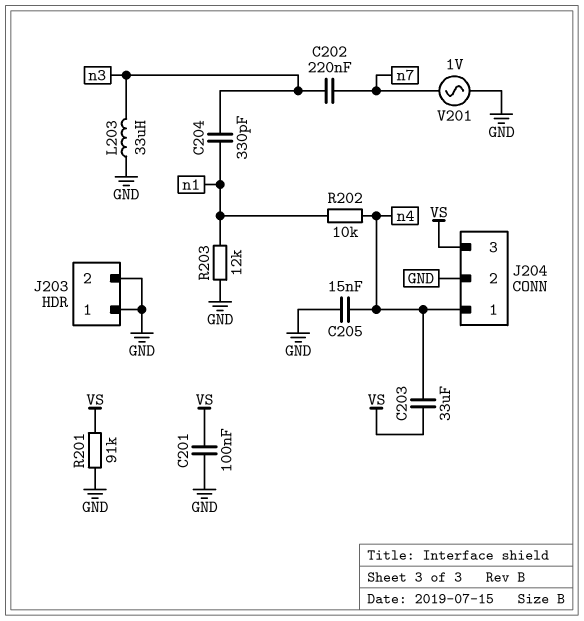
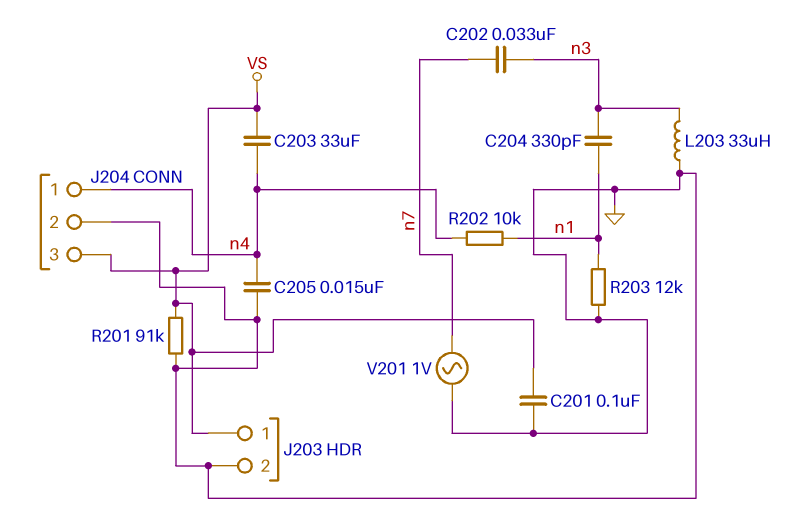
C202: 220nF (n3, n7) -> 33nF (n3, n7)
J203 pin 1: GND -> VS

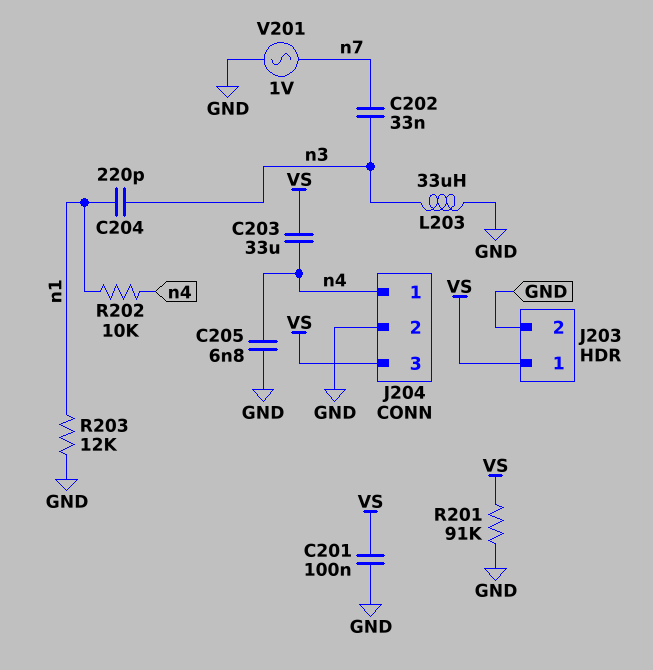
C204: 330pF (n1, n3) -> 220pF (n1, n3)
C205: 15nF (GND, n4) -> 6.8nF (GND, n4)

